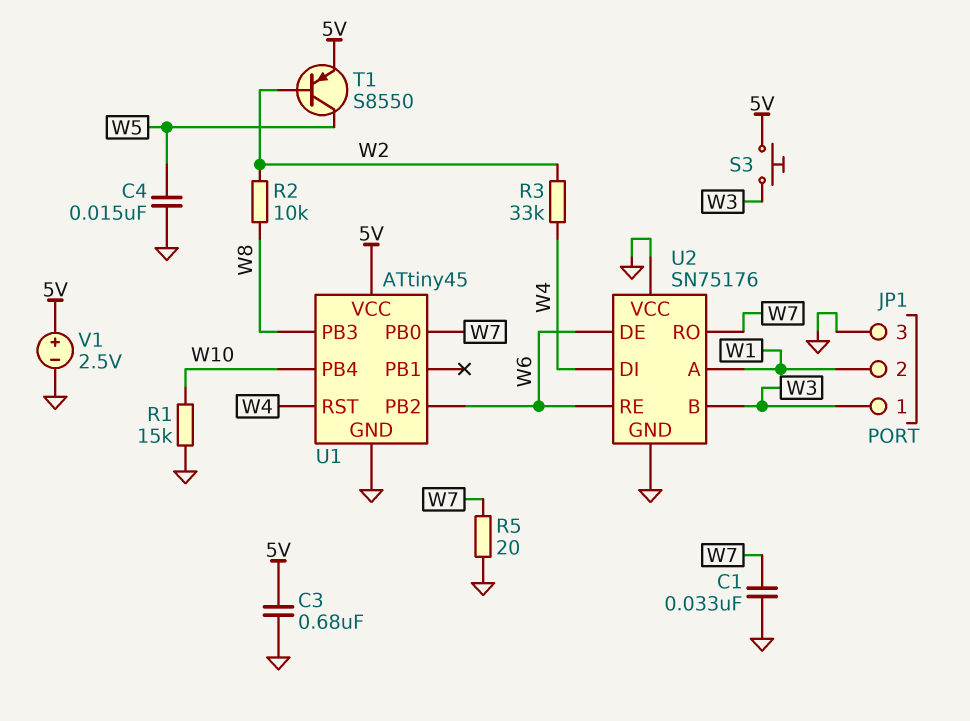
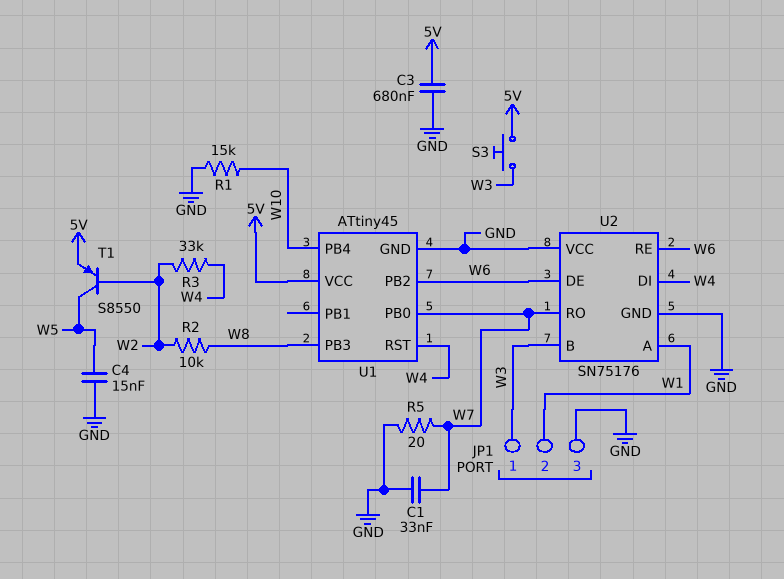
V1: 2.5V (plus 5V, minus GND) -> none

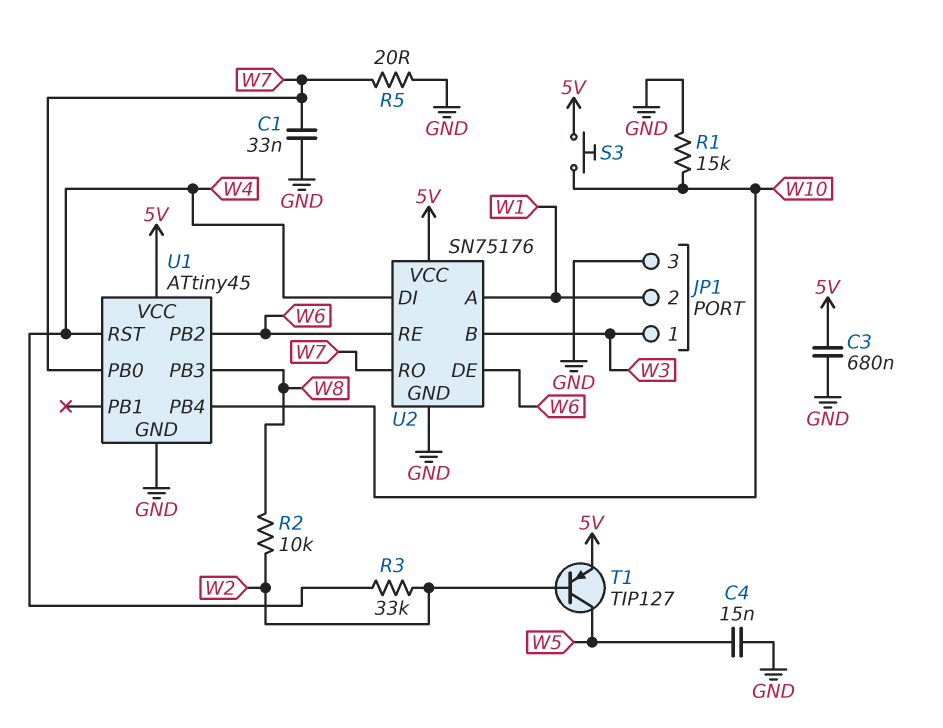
S3: button (5V, W3) -> button (5V, W10)
T1: PNP S8550 (B W2, C W5, E 5V) -> PNP TIP127 (B W2, C W5, E 5V)
U2 pin VCC: GND -> 5V

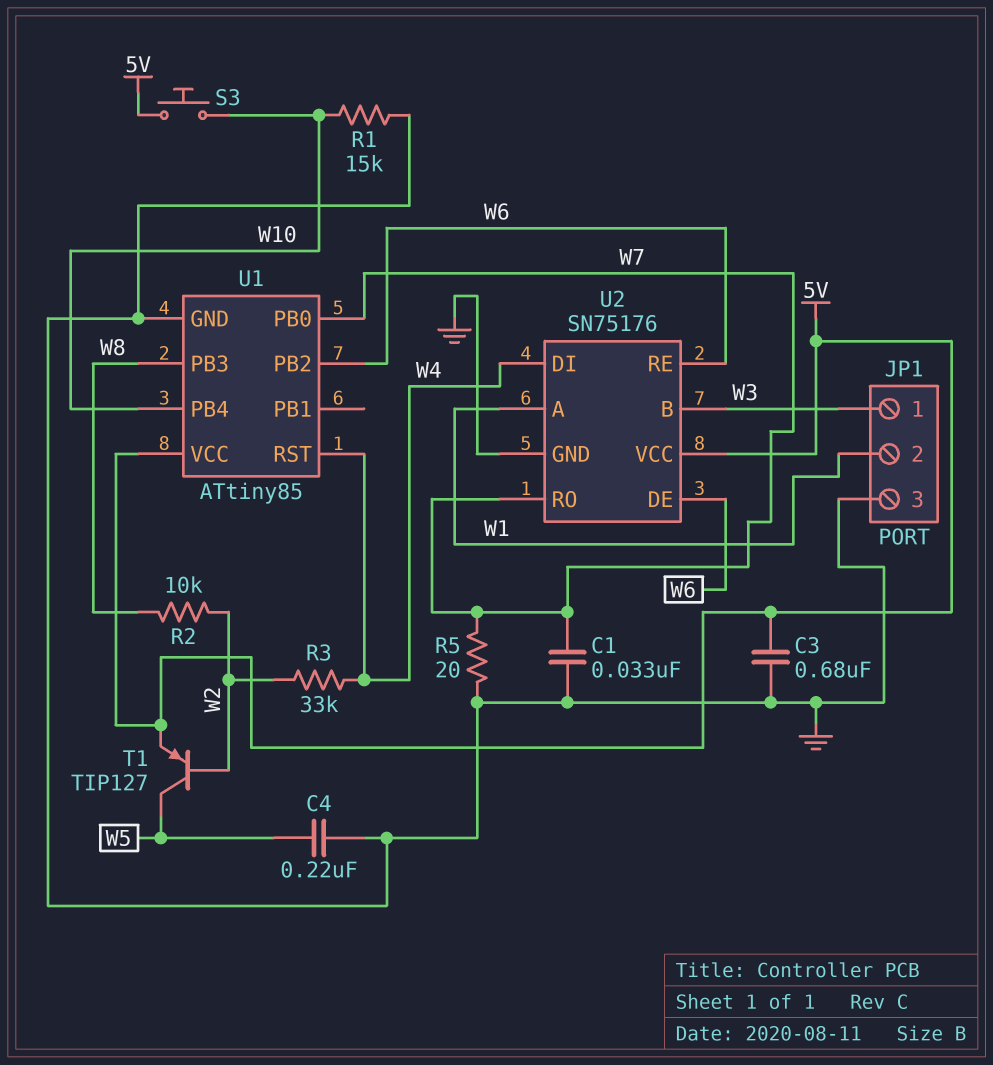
C4: 15nF (GND, W5) -> 220nF (GND, W5)
U1: ATtiny45 -> ATtiny85

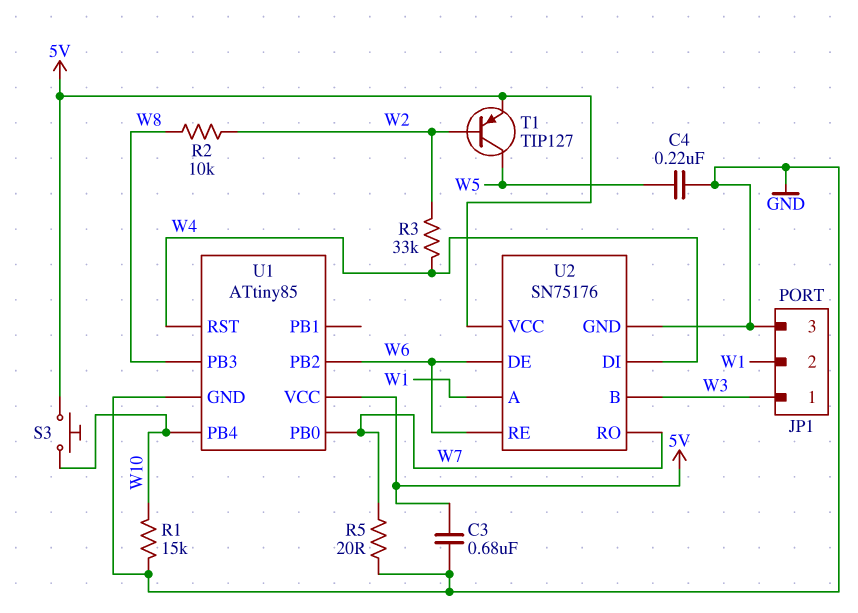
C1: 33nF (GND, W7) -> none

